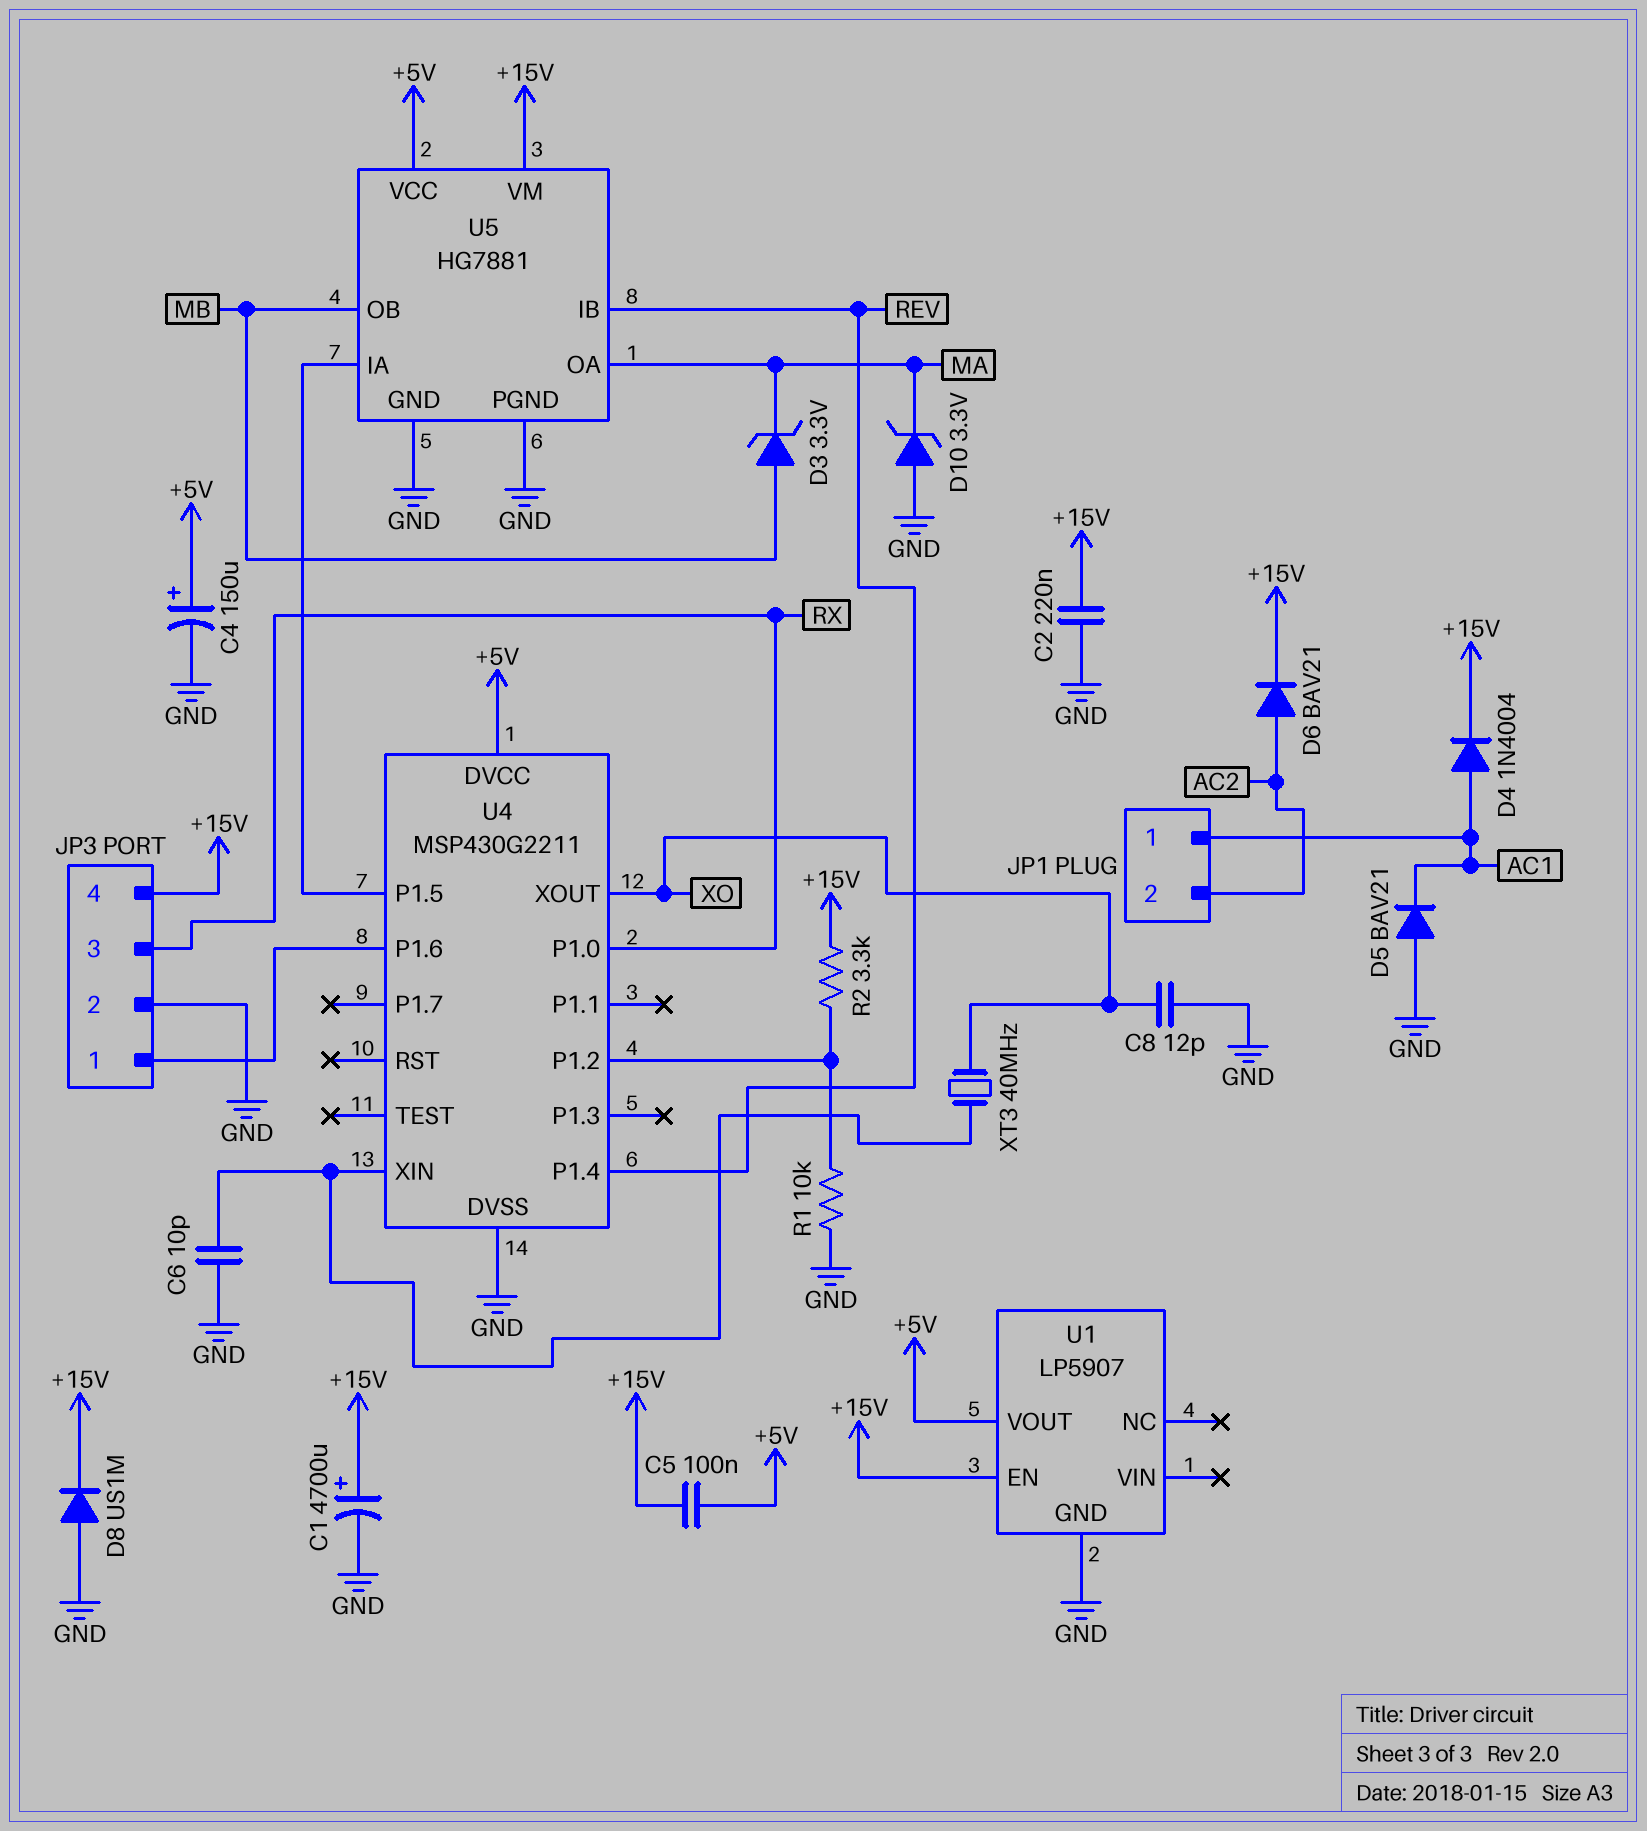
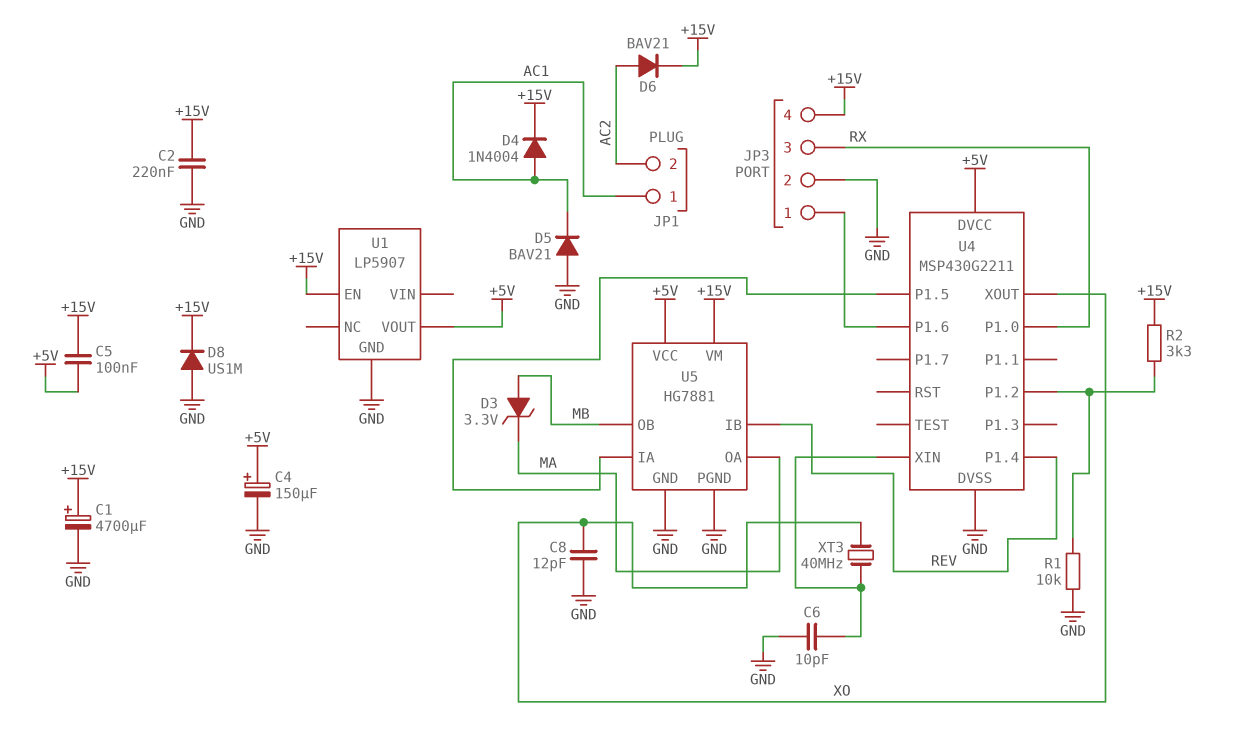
D10: zener 3.3V (A GND, K MA) -> none

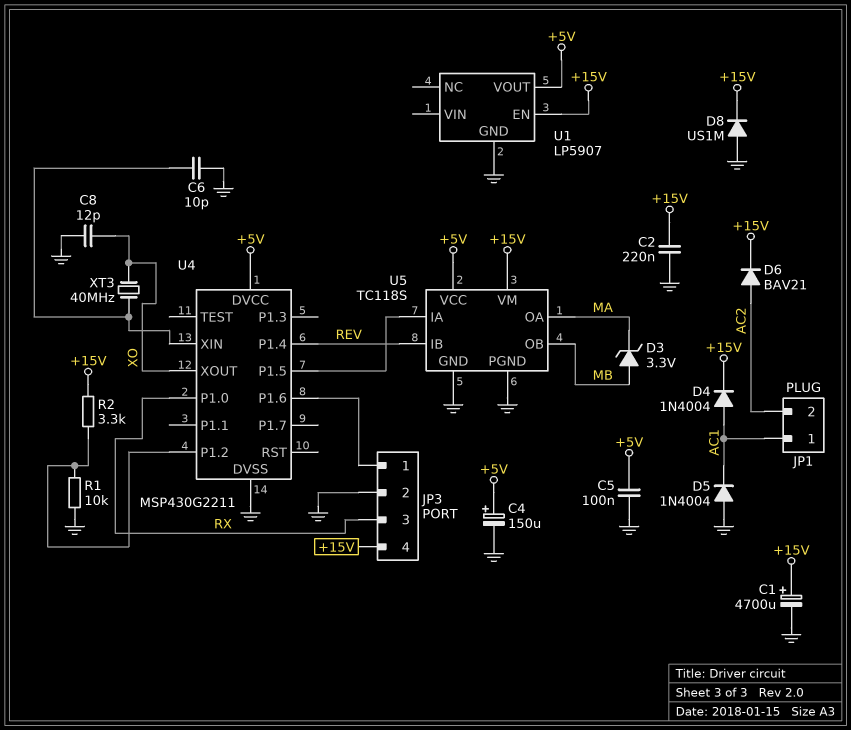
C5: 100nF (+5V, +15V) -> 100nF (+5V, GND)
D5: diode BAV21 (A GND, K AC1) -> diode 1N4004 (A GND, K AC1)
U5: HG7881 -> TC118S

